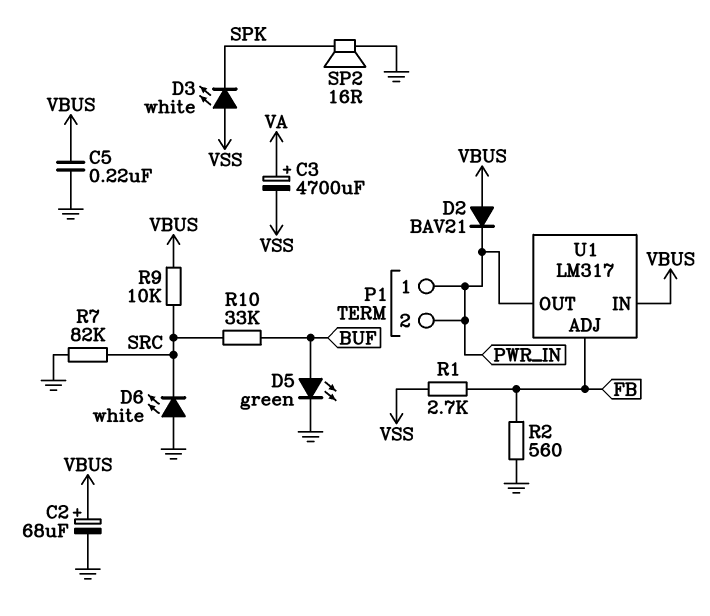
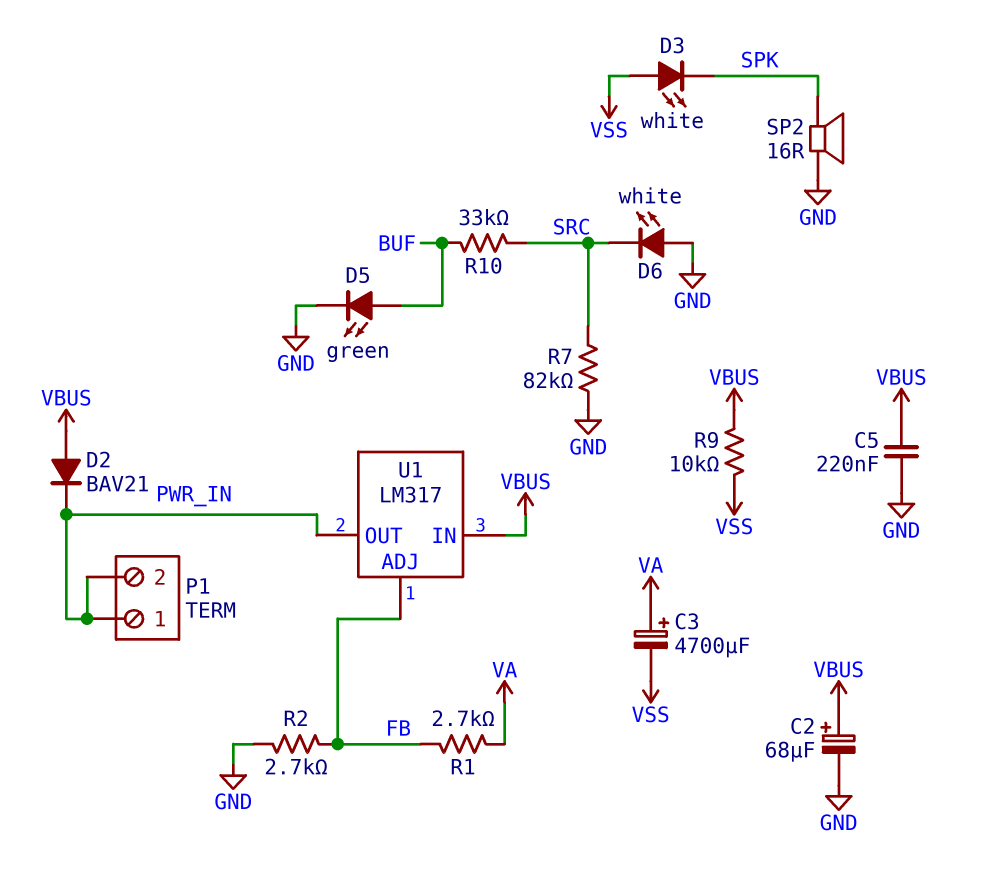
R1: 2.7k (FB, VSS) -> 2.7k (FB, VA)
R2: 560 (FB, GND) -> 2.7k (FB, GND)
R9: 10k (SRC, VBUS) -> 10k (VBUS, VSS)

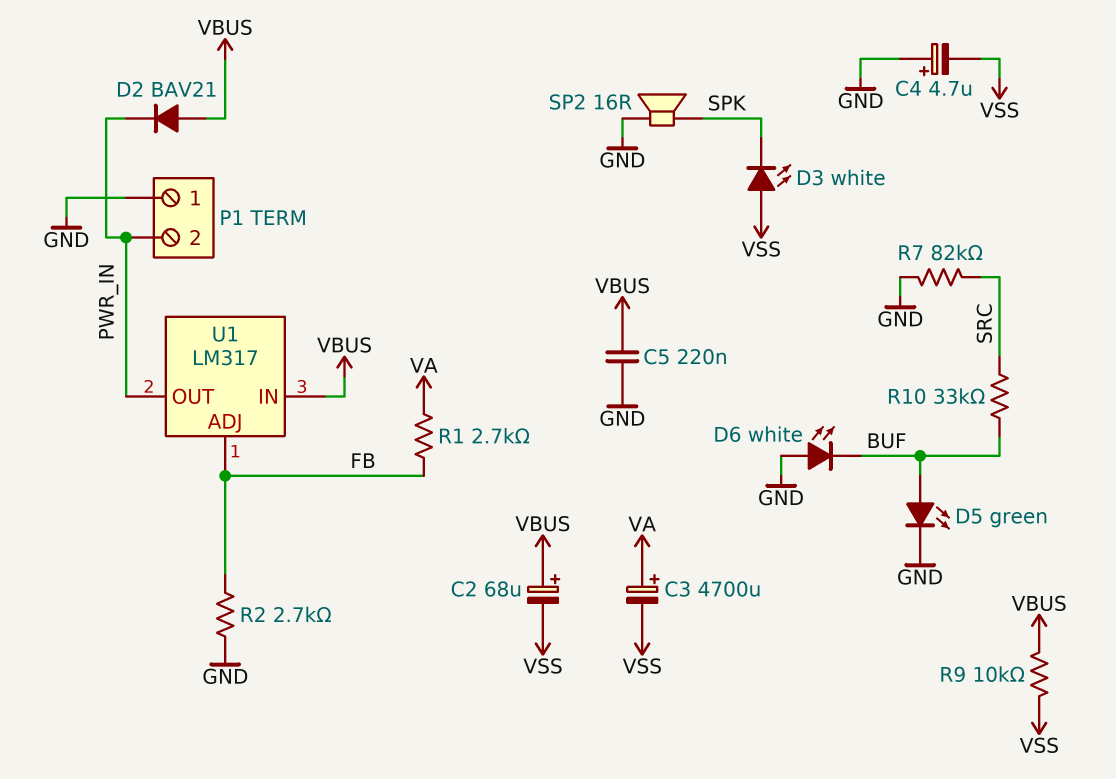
C2: 68uF (plus VBUS, minus GND) -> 68uF (plus VBUS, minus VSS)
C4: none -> 4.7uF (plus GND, minus VSS)
D6: LED white (A GND, K SRC) -> LED white (A GND, K BUF)
P1 pin 1: PWR_IN -> GND

